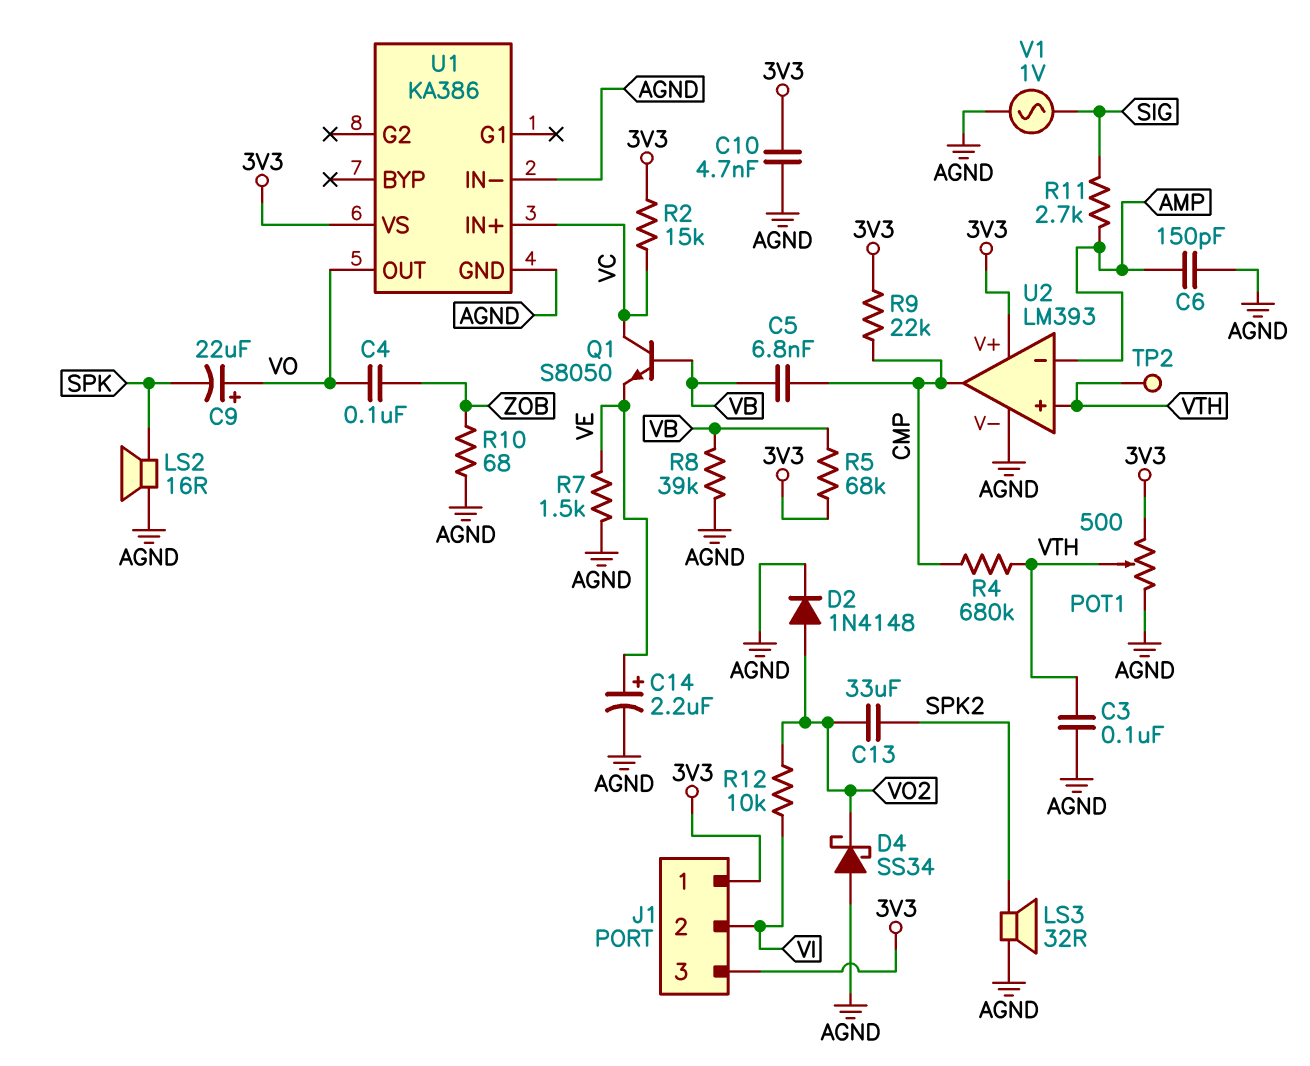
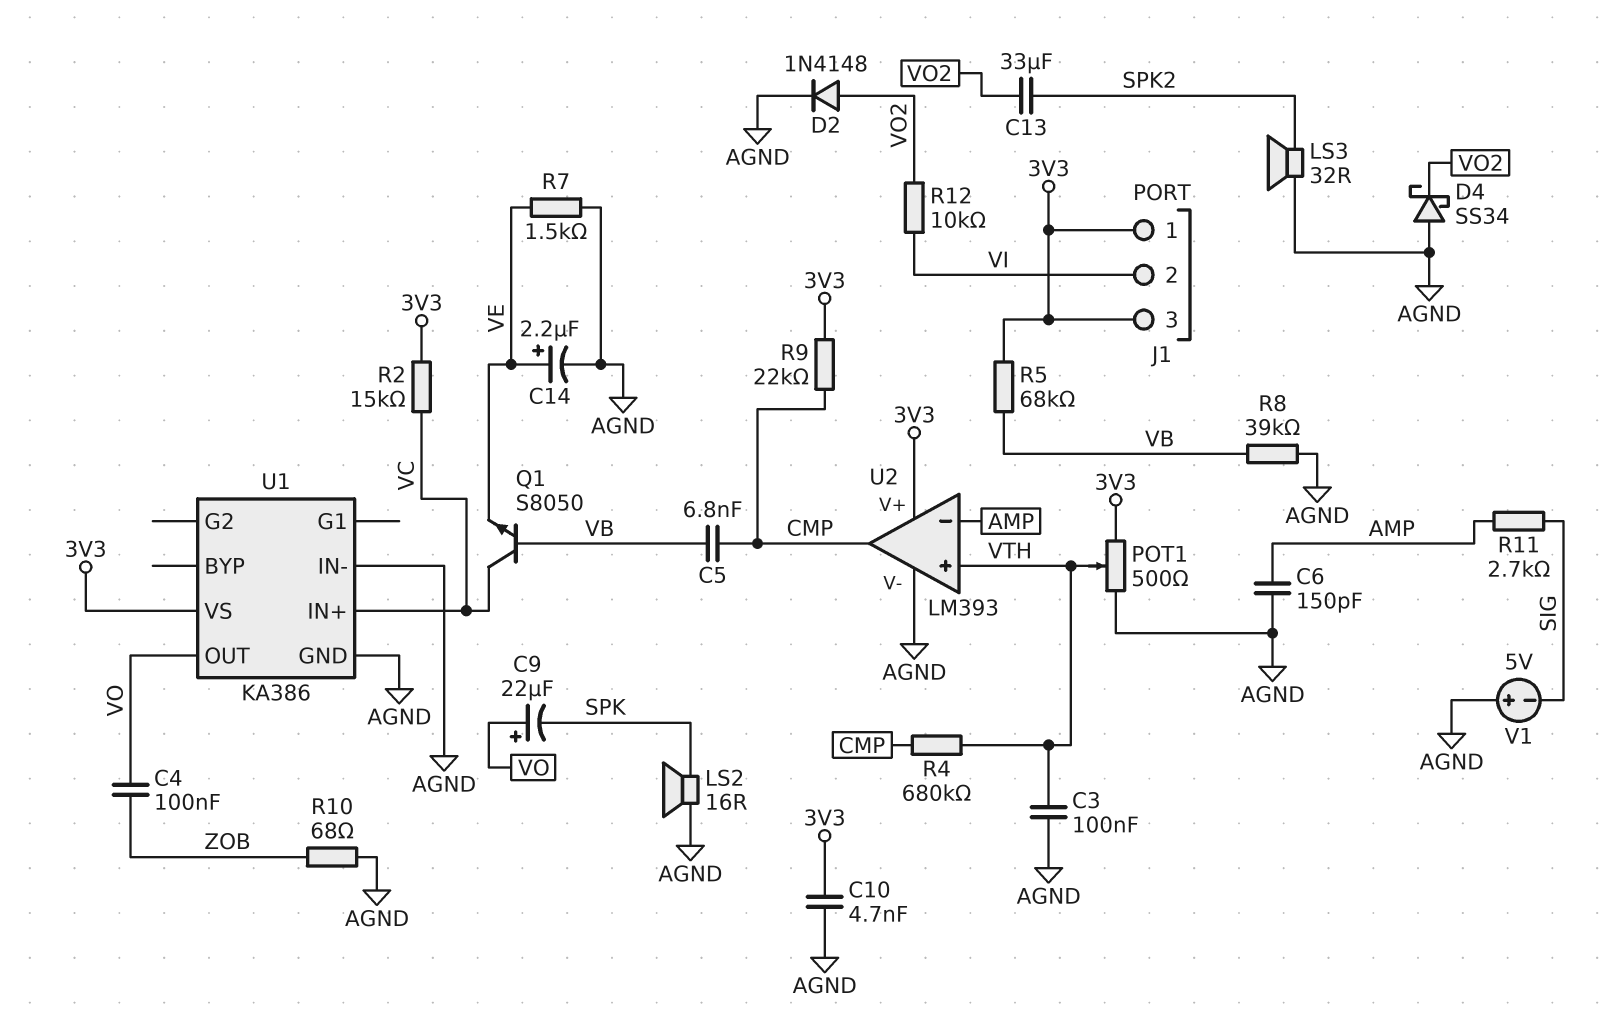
TP2: test point (VTH) -> none
V1: AC 1V (AGND, SIG) -> 5V (plus AGND, minus SIG)

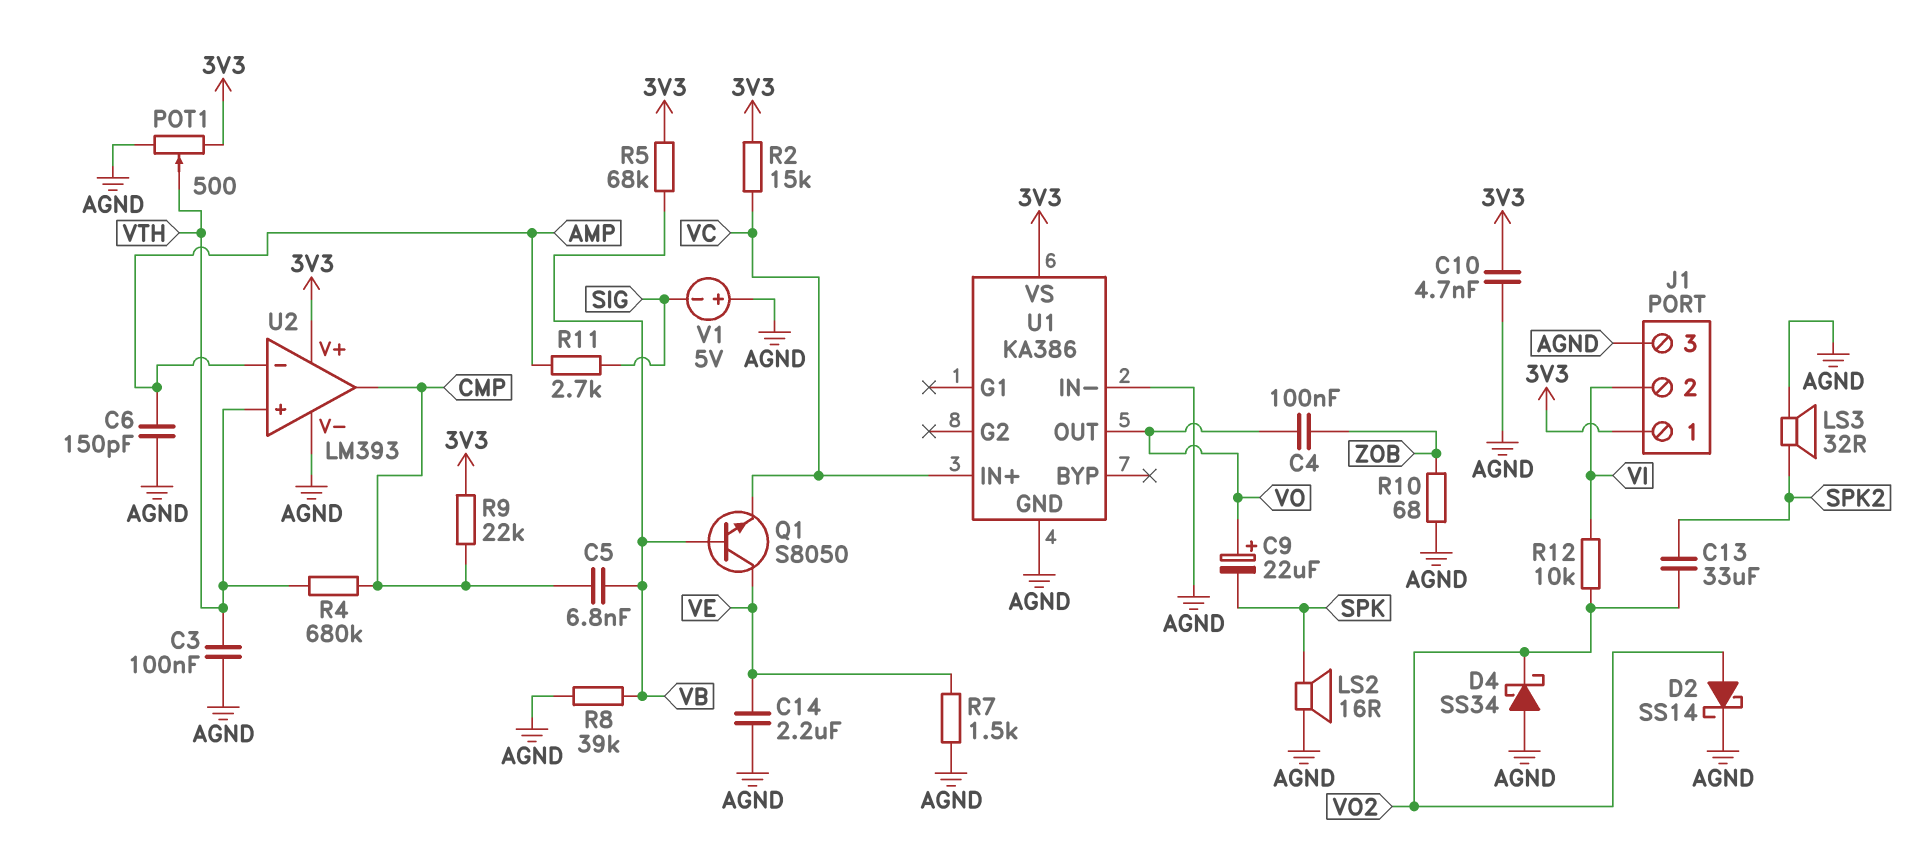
C14: 2.2uF (plus VE, minus AGND) -> 2.2uF (AGND, VE)
D2: diode 1N4148 (A VO2, K AGND) -> schottky SS14 (A VO2, K AGND)
J1 pin 3: 3V3 -> AGND
Q1: NPN S8050 (B VB, C VC, E VE) -> NPN S8050 (B VB, C VE, E VC)

